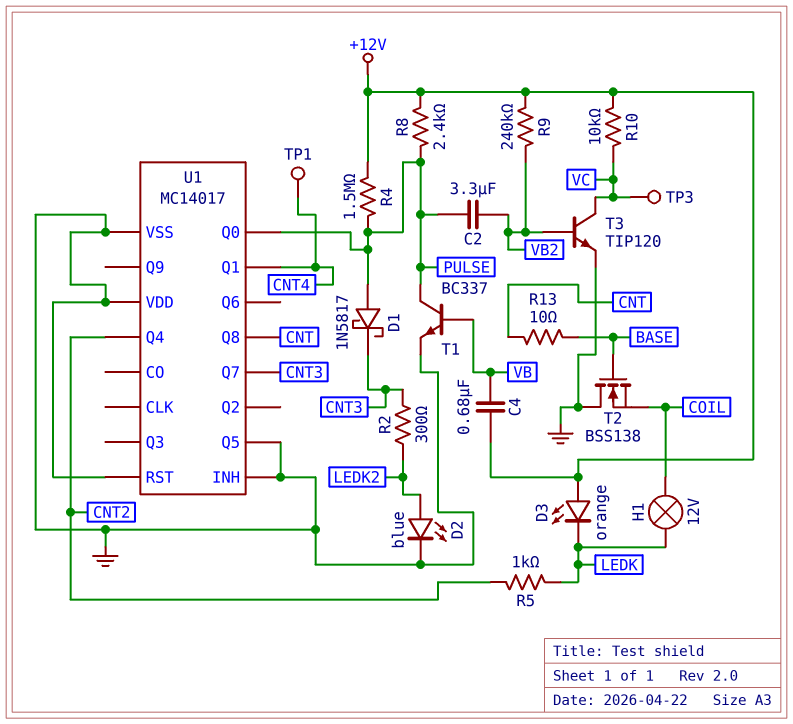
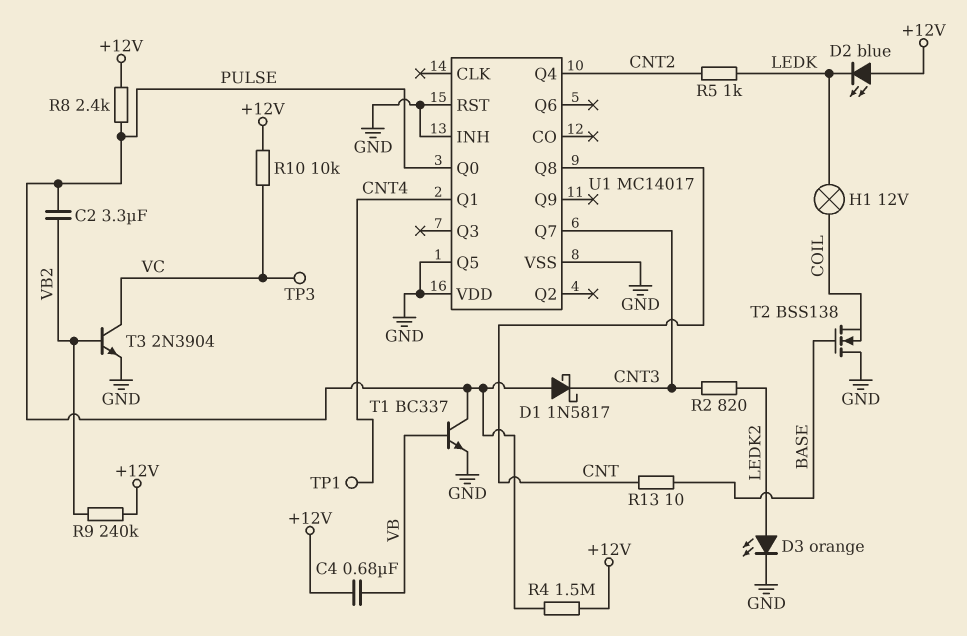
D2: LED blue (A LEDK2, K GND) -> LED blue (A +12V, K LEDK)
D3: LED orange (A +12V, K LEDK) -> LED orange (A LEDK2, K GND)
R2: 300 (CNT3, LEDK2) -> 820 (CNT3, LEDK2)
T3: NPN TIP120 (B VB2, C VC, E GND) -> NPN 2N3904 (B VB2, C VC, E GND)

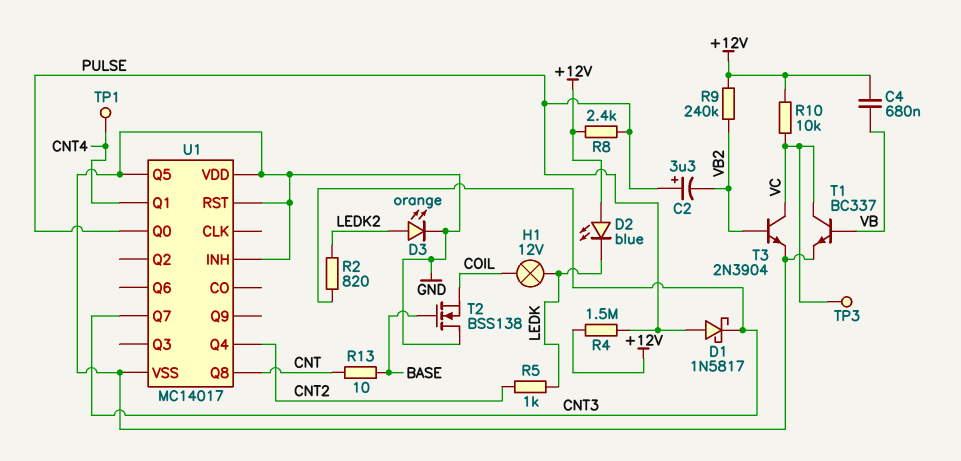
C2: 3.3uF (PULSE, VB2) -> 3.3uF (plus PULSE, minus VB2)
T1: NPN BC337 (B VB, C PULSE, E GND) -> NPN BC337 (B VB, C VC, E GND)

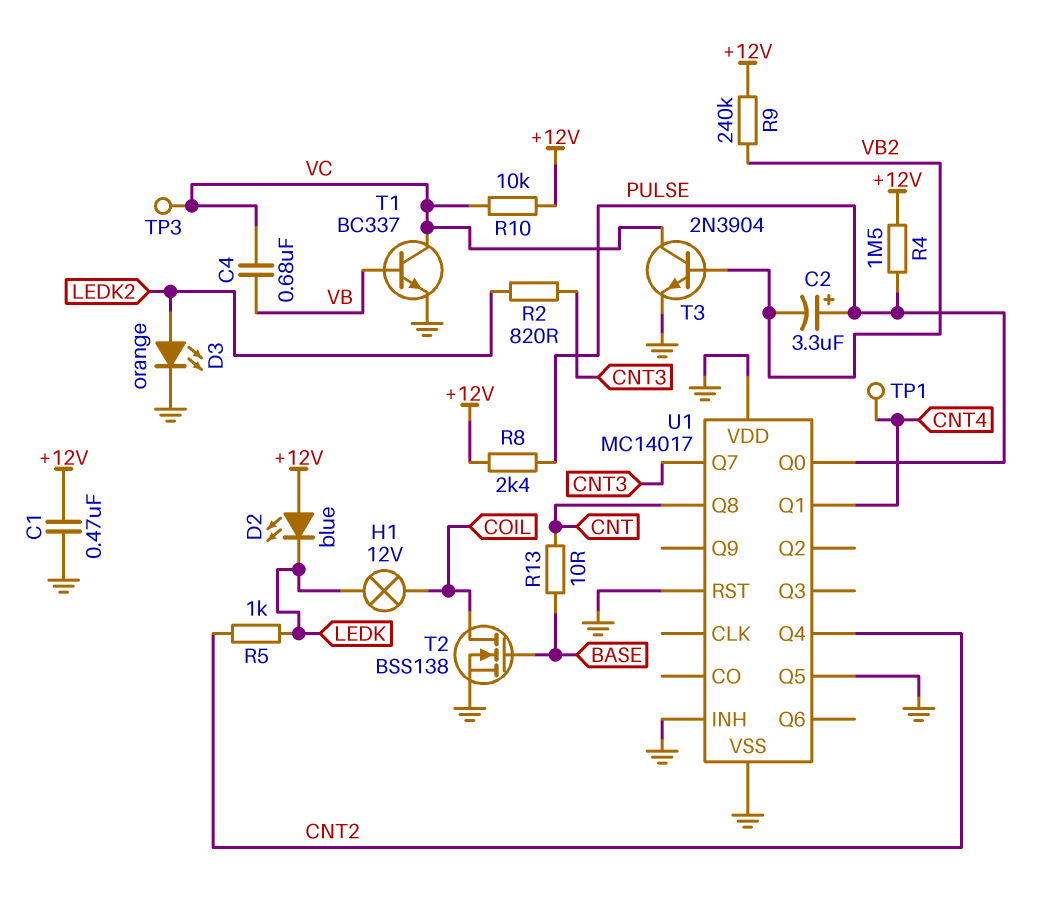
C1: none -> 470nF (+12V, GND)
C4: 680nF (+12V, VB) -> 680nF (VB, VC)
D1: schottky 1N5817 (A PULSE, K CNT3) -> none
T2: NMOS BSS138 (G BASE, D GND, S COIL) -> NMOS BSS138 (G BASE, D COIL, S GND)

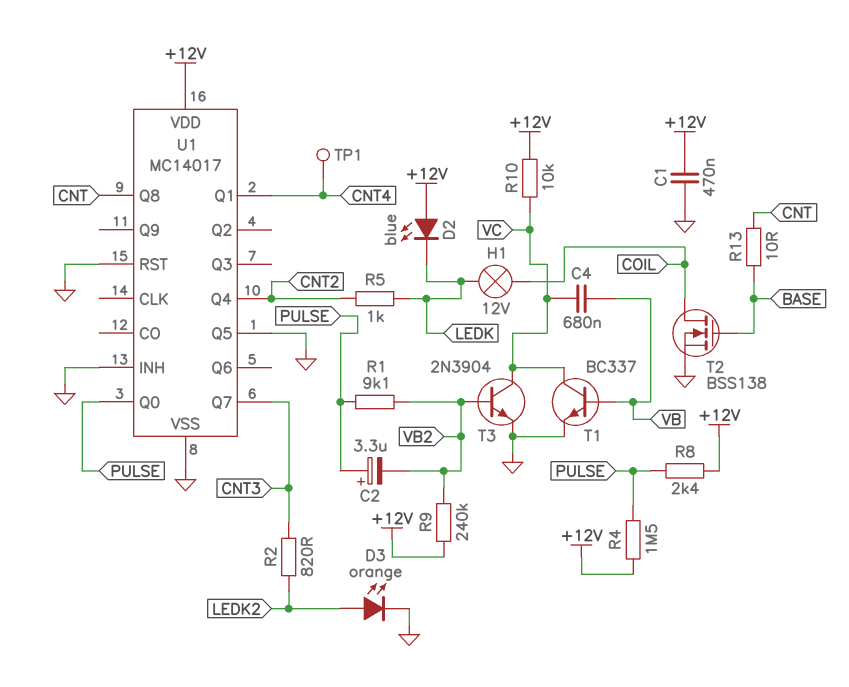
R1: none -> 9.1k (PULSE, VB2)
TP3: test point (VC) -> none
U1 pin VDD: GND -> +12V

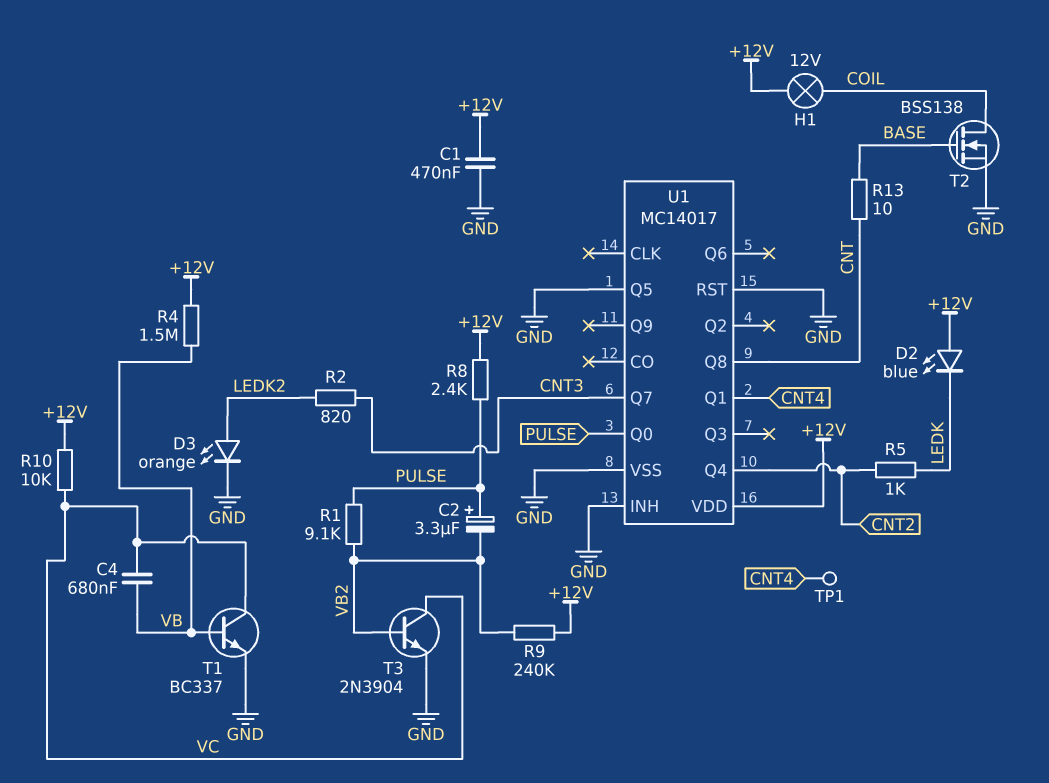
H1: lamp 12V (COIL, LEDK) -> lamp 12V (+12V, COIL)
R4: 1.5M (+12V, PULSE) -> 1.5M (+12V, VB)

